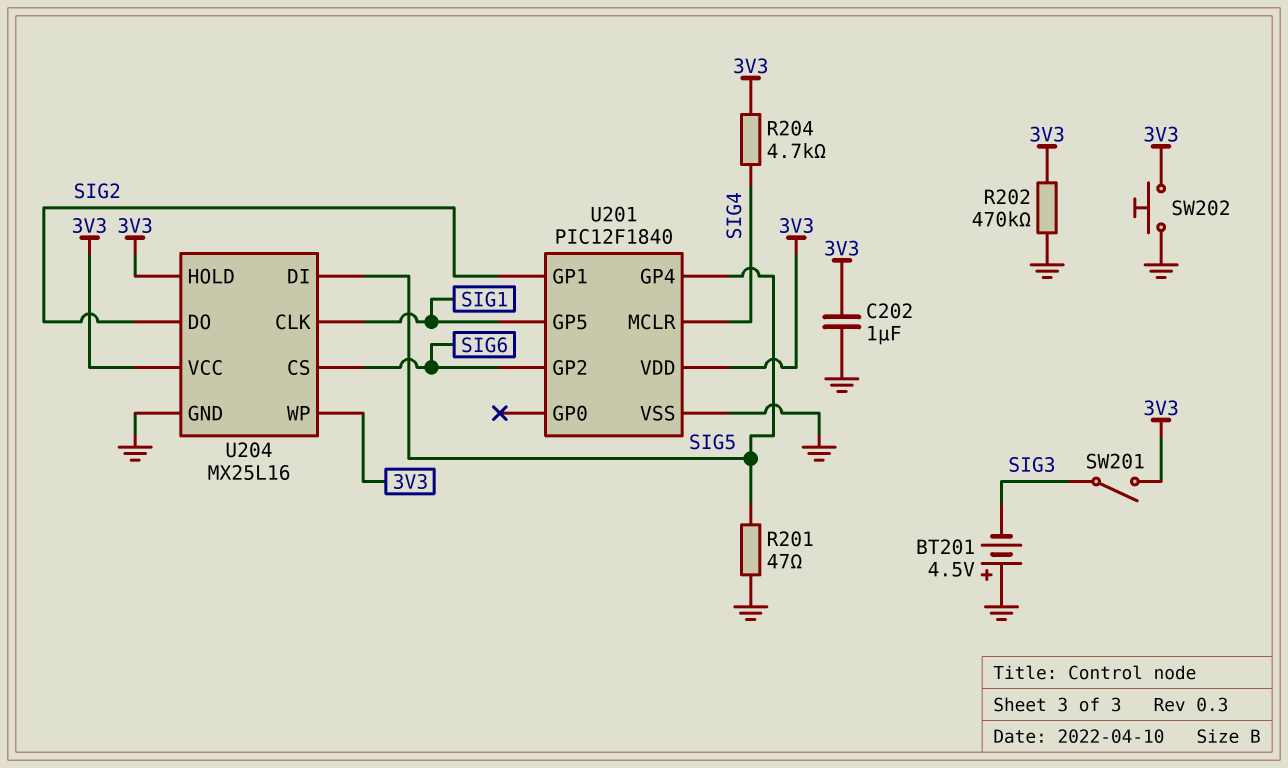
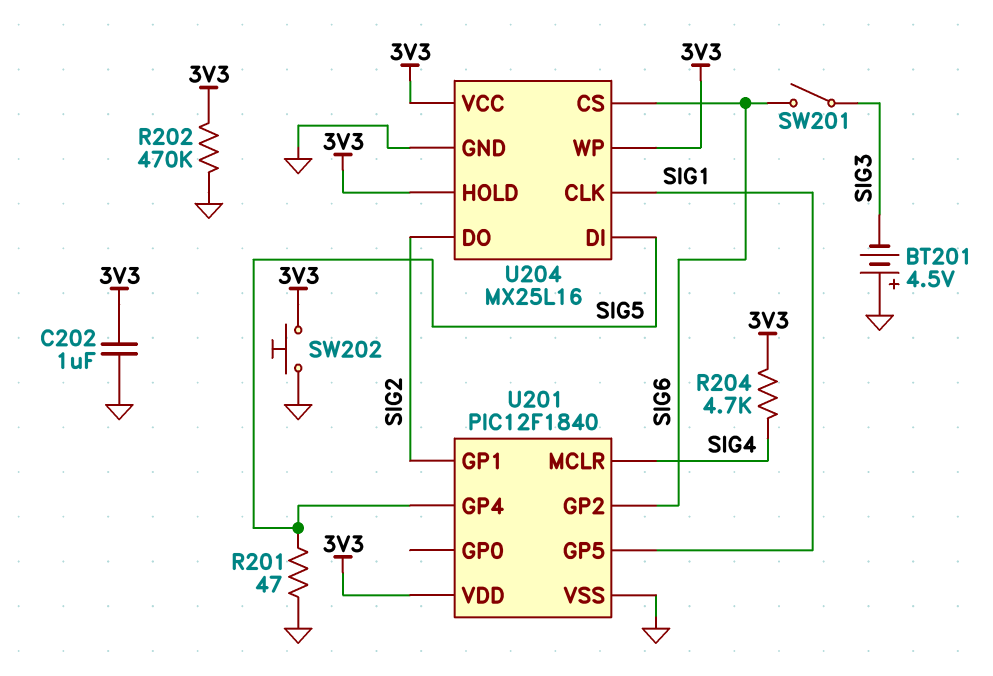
SW201: switch (3V3, SIG3) -> switch (SIG3, SIG6)

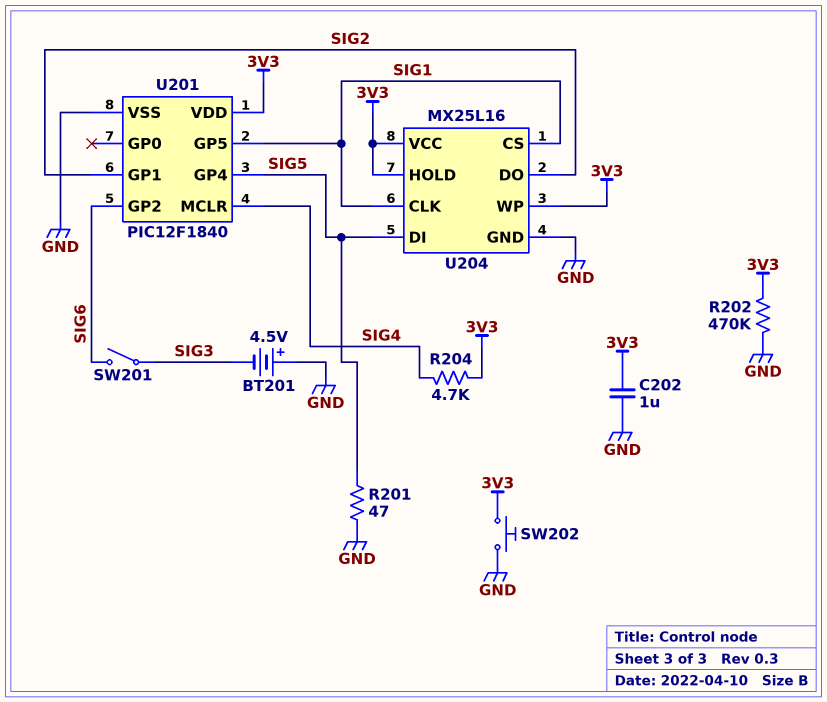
U204 pin CS: SIG6 -> SIG1

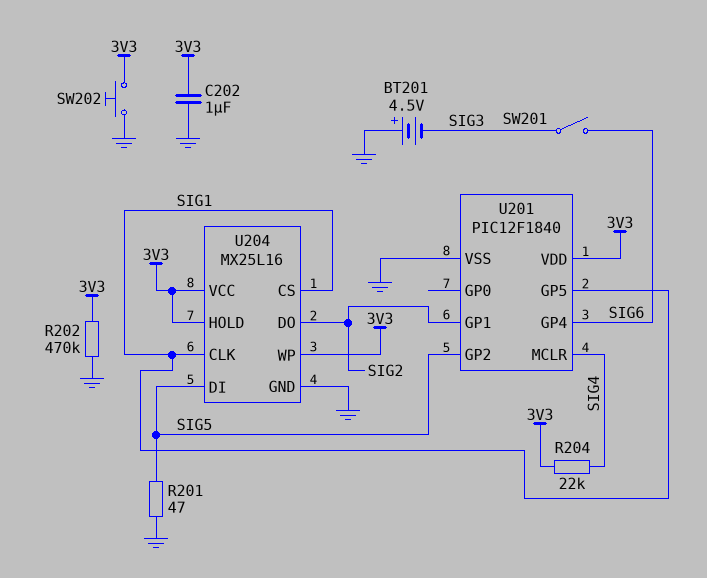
R204: 4.7k (3V3, SIG4) -> 22k (3V3, SIG4)
U201 pin GP2: SIG6 -> SIG5
U201 pin GP4: SIG5 -> SIG6

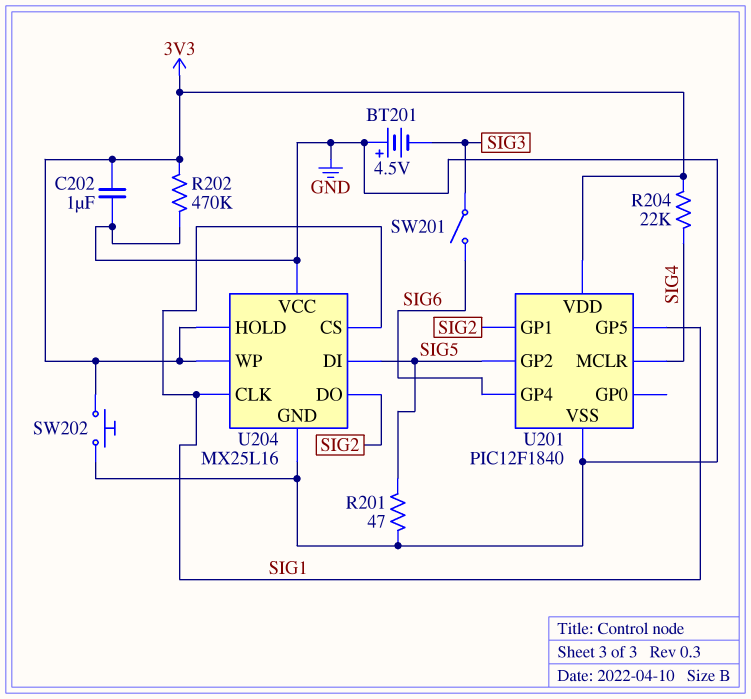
U204 pin VCC: 3V3 -> GND

